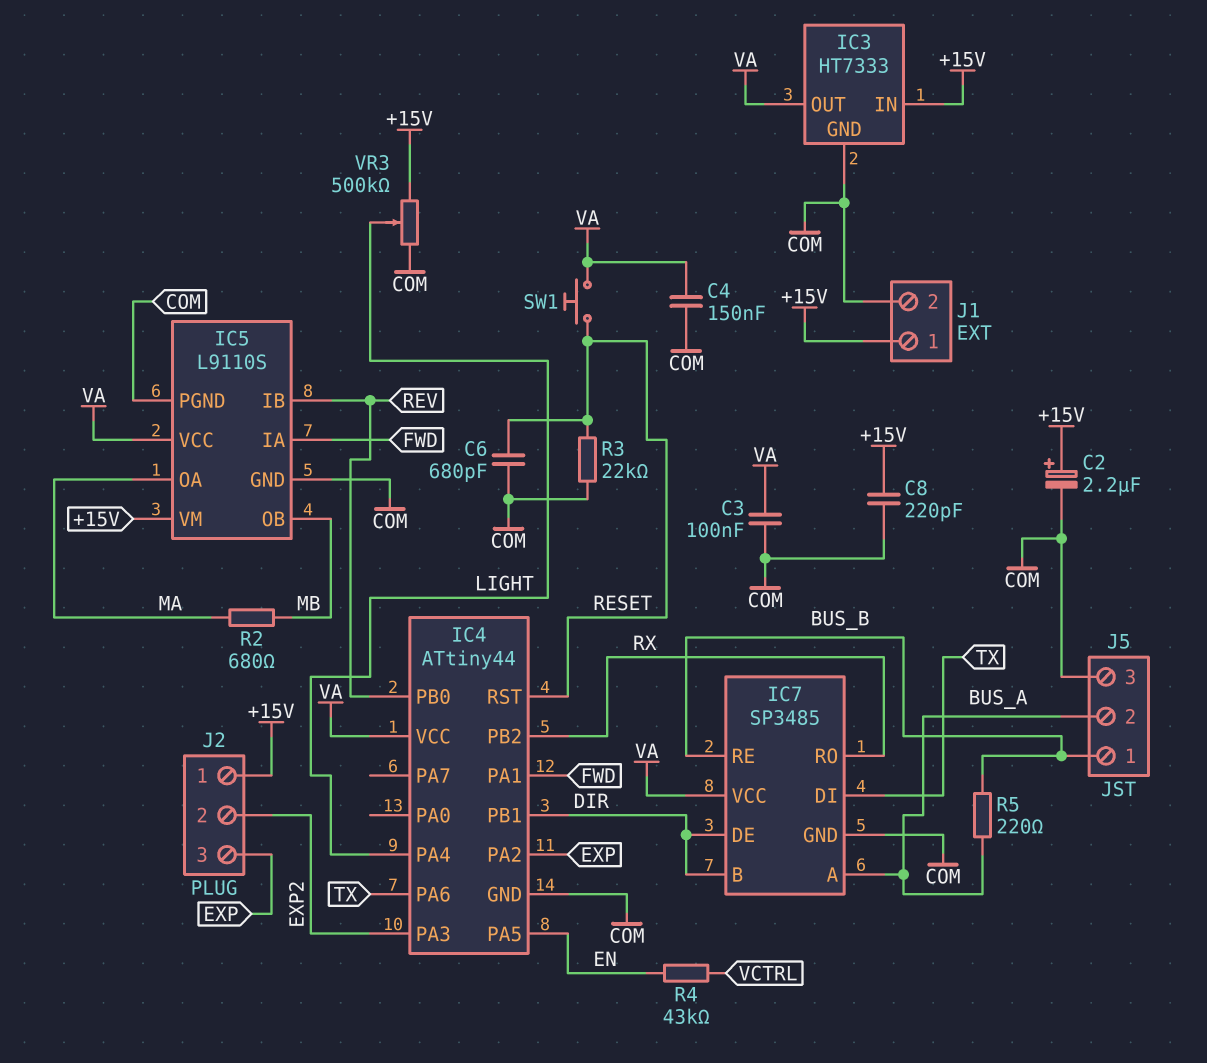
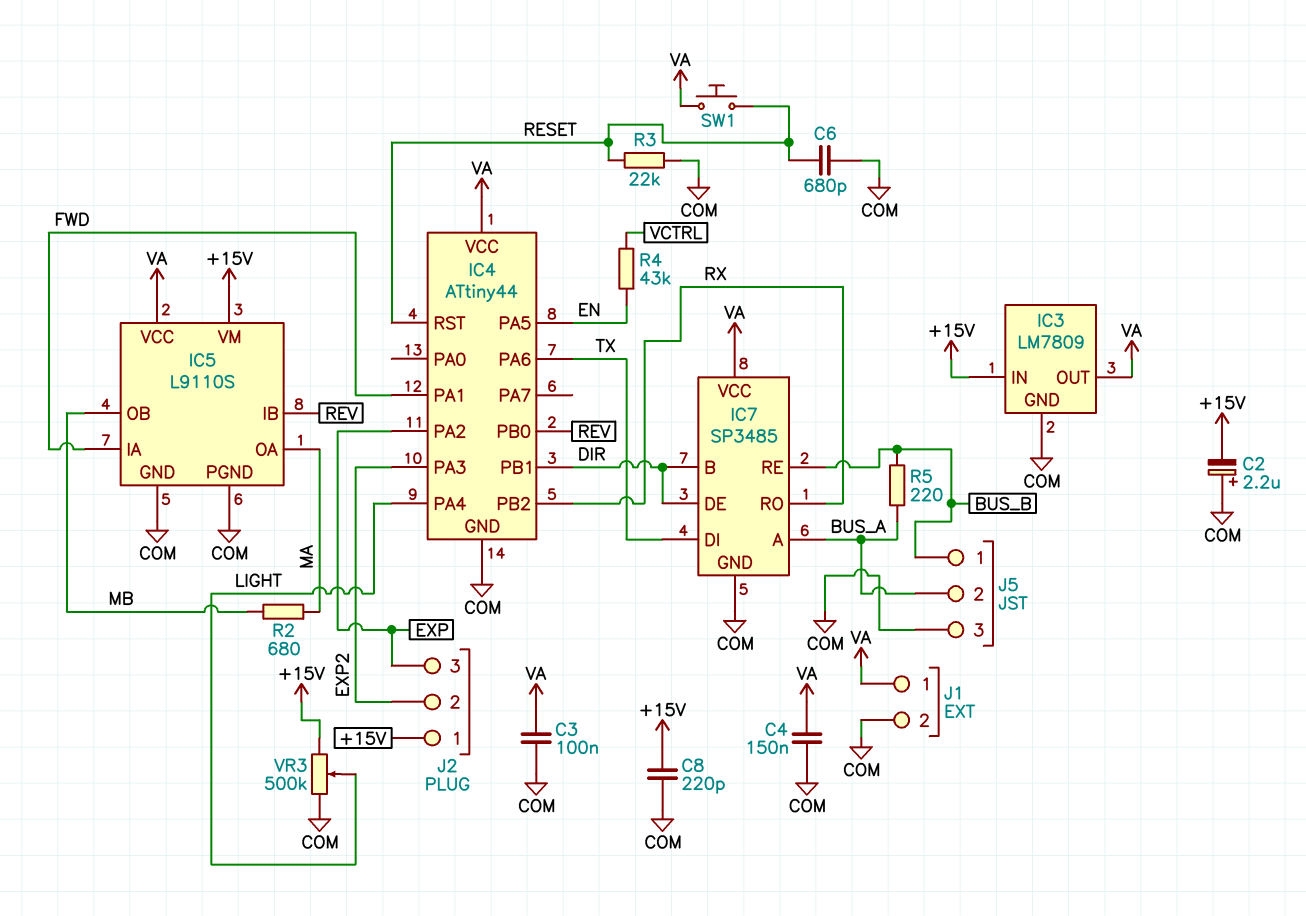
C2: 2.2uF (plus +15V, minus COM) -> 2.2uF (plus COM, minus +15V)
IC3: HT7333 -> LM7809
J1 pin 1: +15V -> VA

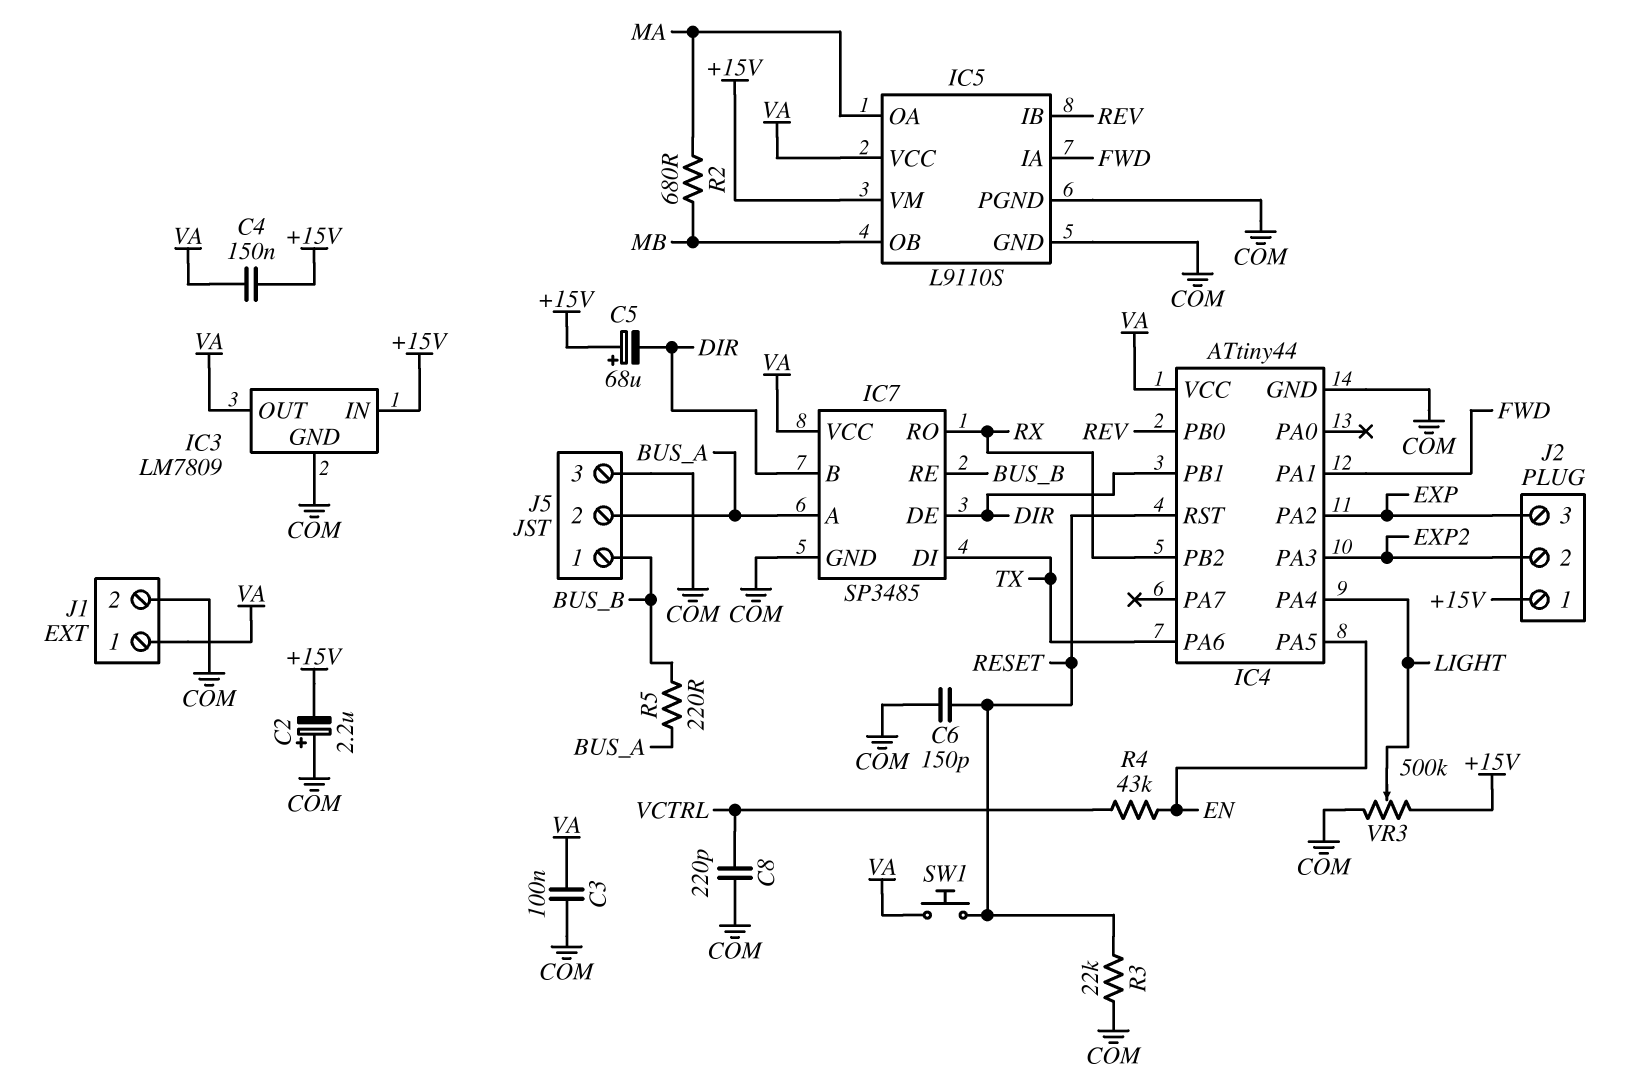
C4: 150nF (COM, VA) -> 150nF (+15V, VA)
C5: none -> 68uF (plus +15V, minus DIR)
C6: 680pF (COM, RESET) -> 150pF (COM, RESET)
C8: 220pF (+15V, COM) -> 220pF (COM, VCTRL)

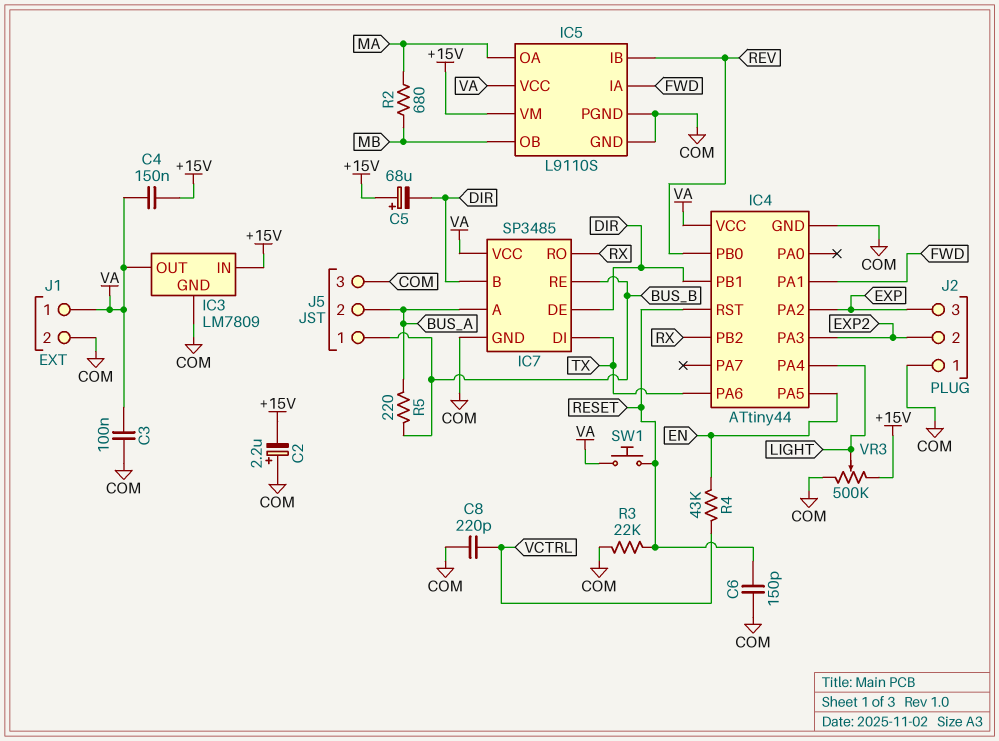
J2 pin 1: +15V -> COM

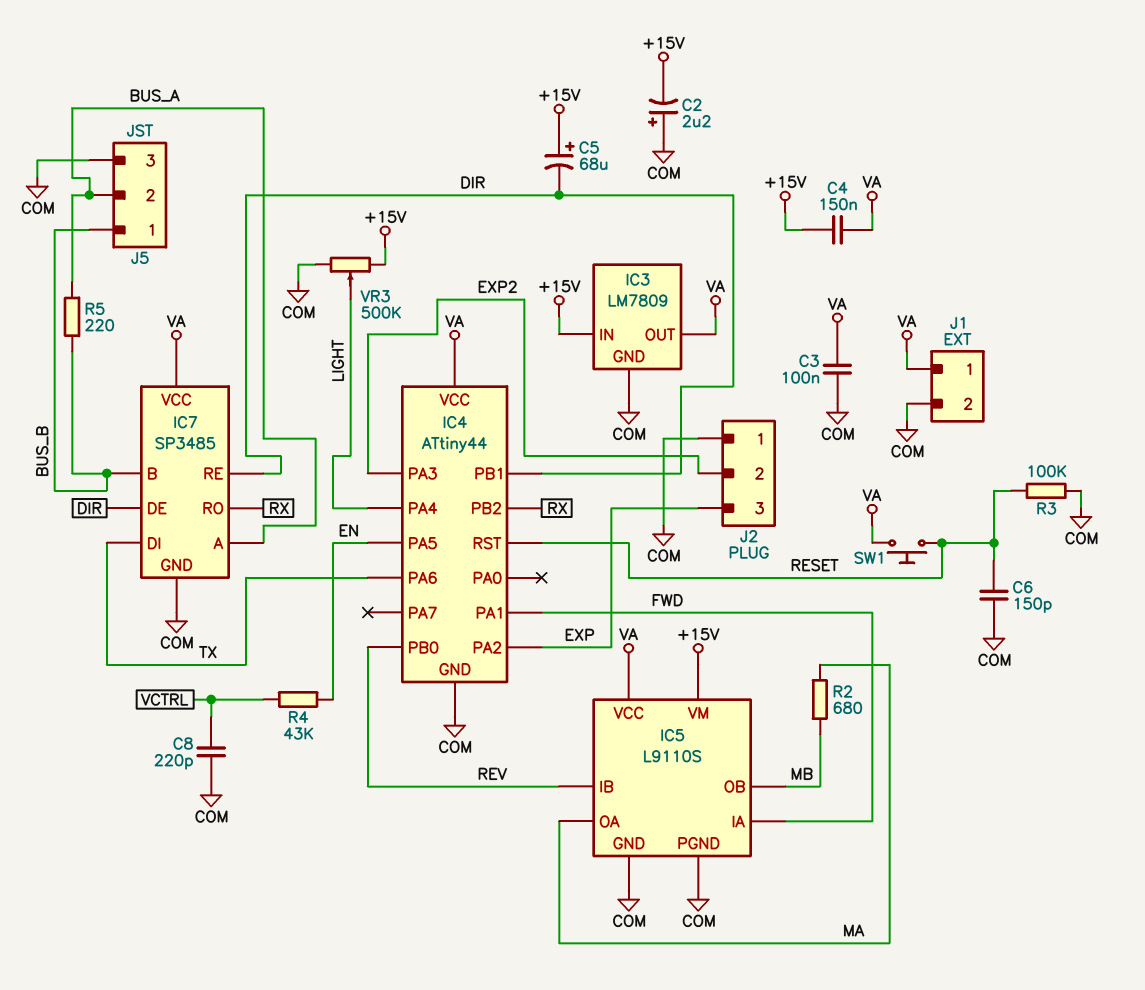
IC7 pin B: DIR -> BUS_B
IC7 pin RE: BUS_B -> DIR
R3: 22k (COM, RESET) -> 100k (COM, RESET)

